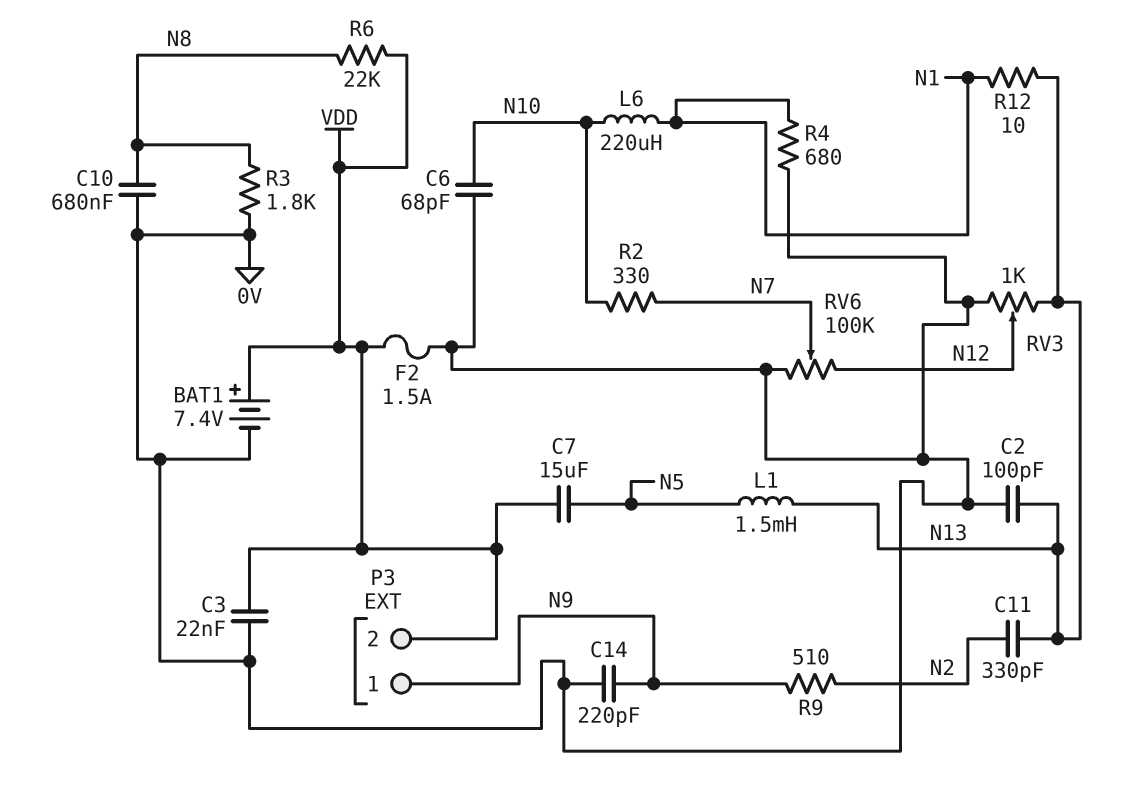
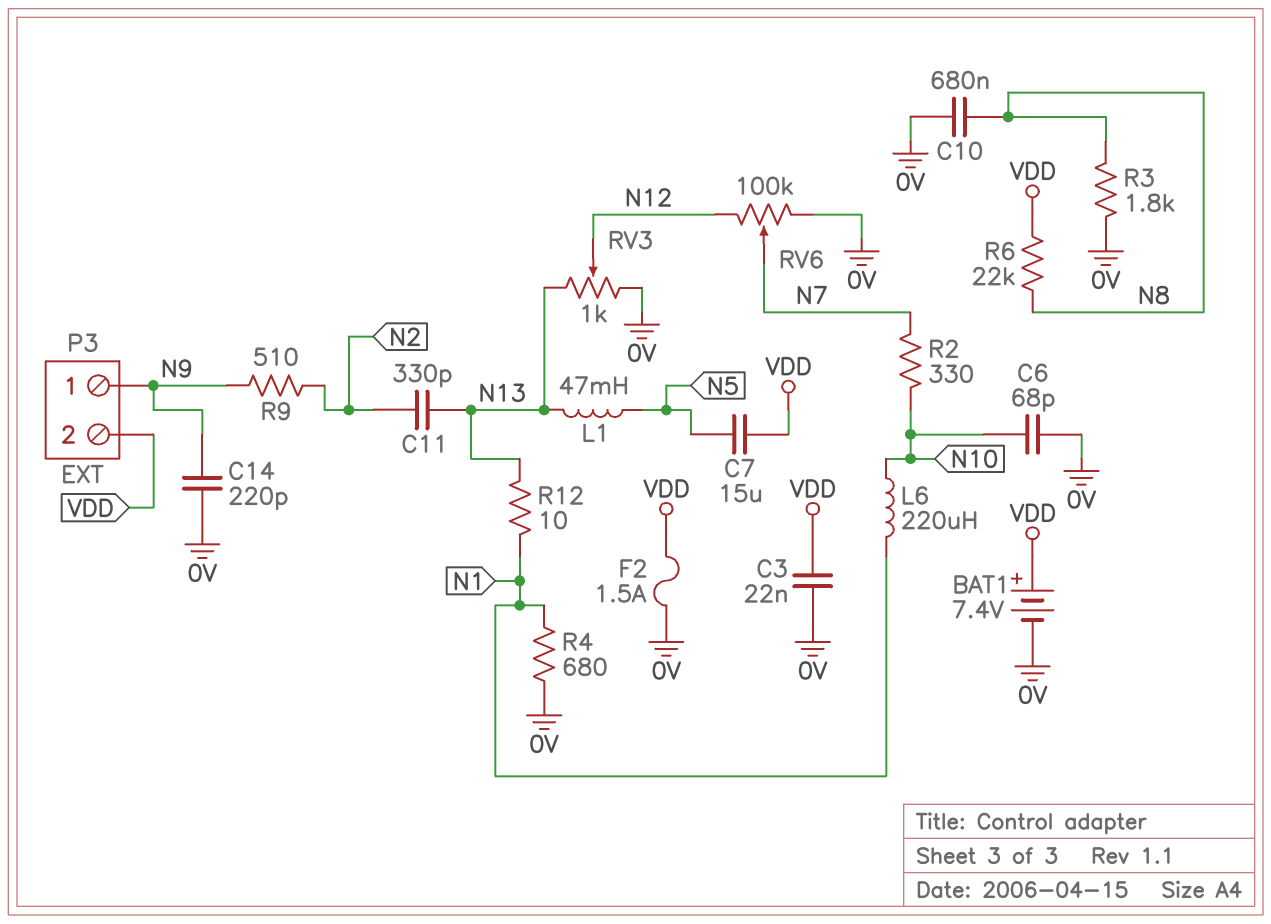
C2: 100pF (0V, N13) -> none
L1: 1.5mH (N5, N13) -> 47mH (N5, N13)

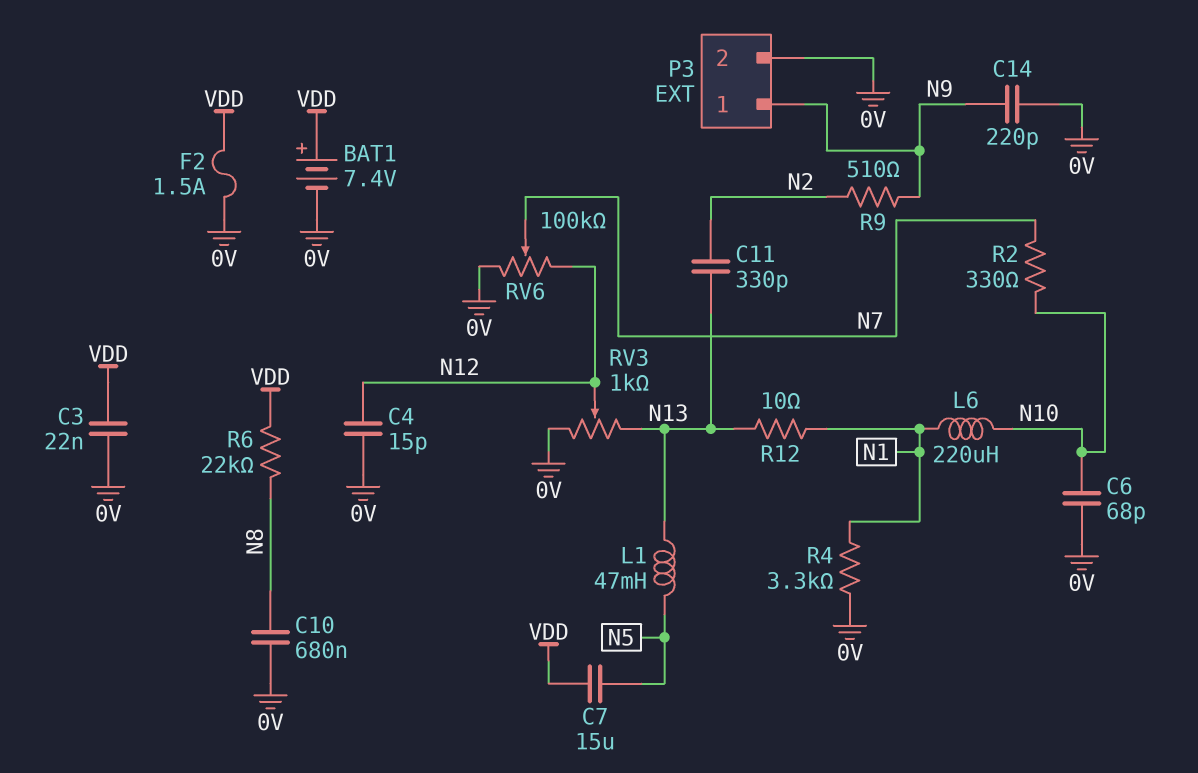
C4: none -> 15pF (0V, N12)
P3 pin 2: VDD -> 0V
R3: 1.8k (0V, N8) -> none
R4: 680 (0V, N1) -> 3.3k (0V, N1)

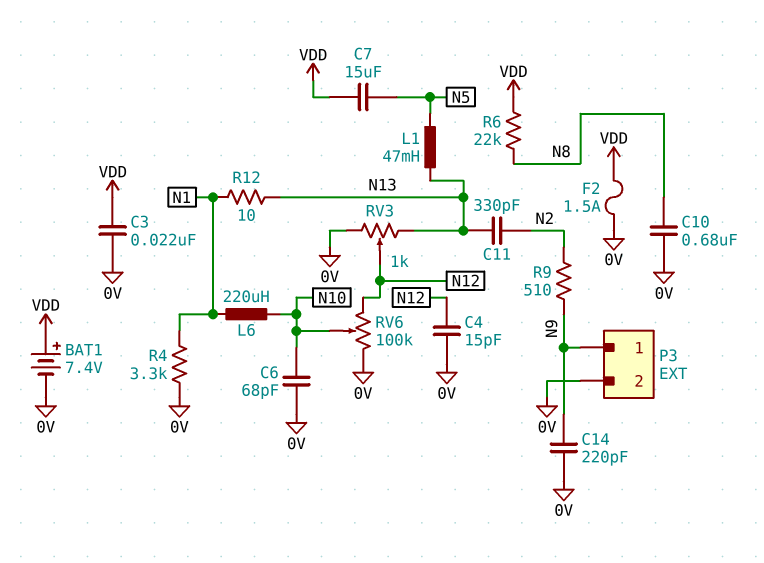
R2: 330 (N7, N10) -> none
RV6: 100k (0V, N12, wiper N7) -> 100k (0V, N12, wiper N10)

